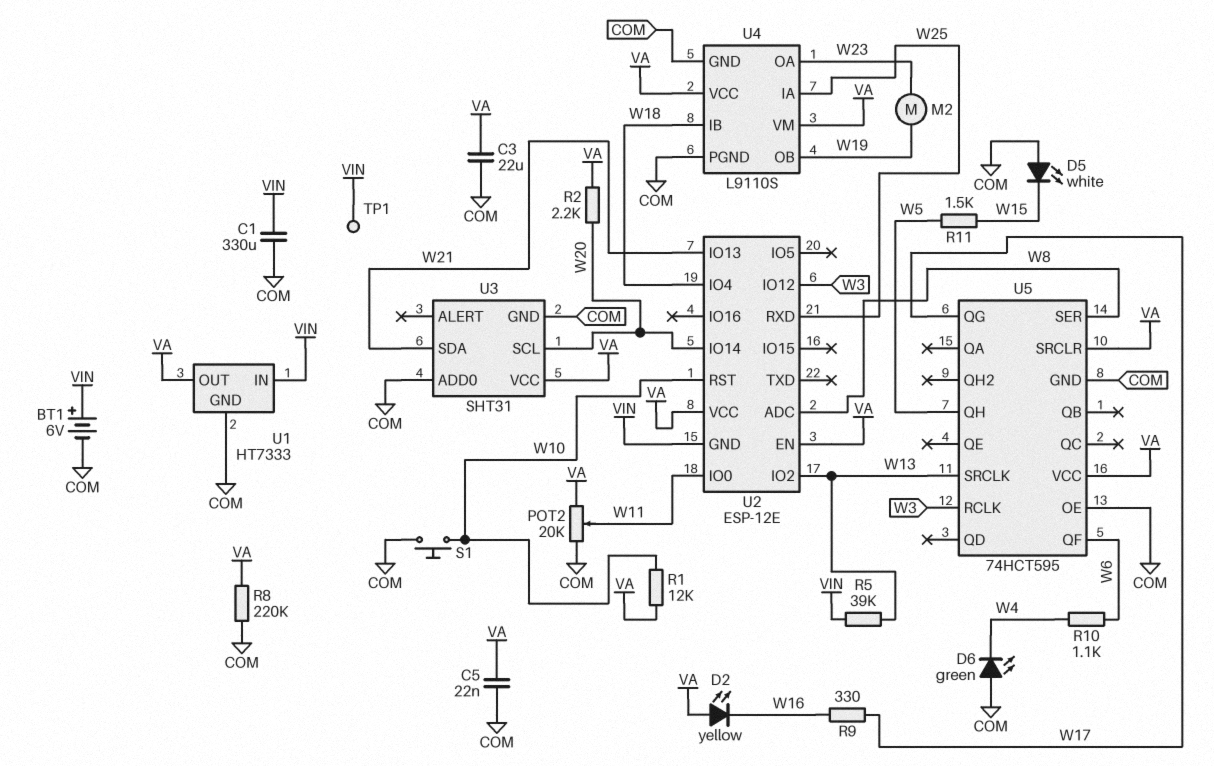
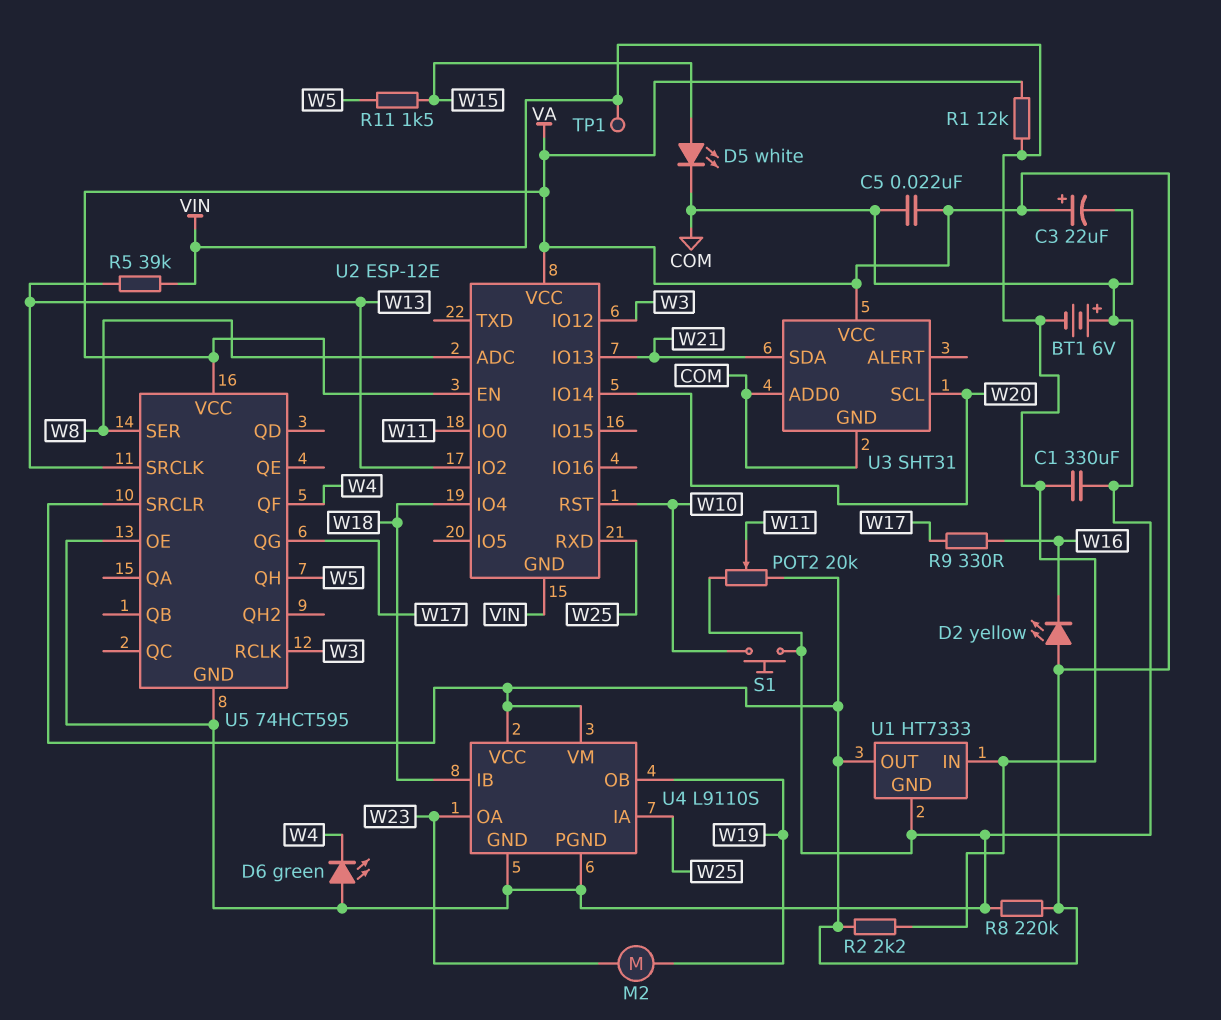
BT1: 6V (plus VIN, minus COM) -> 6V (plus COM, minus VIN)
C3: 22uF (COM, VA) -> 22uF (plus VA, minus COM)
D5: LED white (A COM, K W15) -> LED white (A W15, K COM)
R1: 12k (VA, W10) -> 12k (VA, VIN)
R2: 2.2k (VA, W20) -> 2.2k (VA, VIN)
R10: 1.1k (W4, W6) -> none
U5 pin QF: W6 -> W4

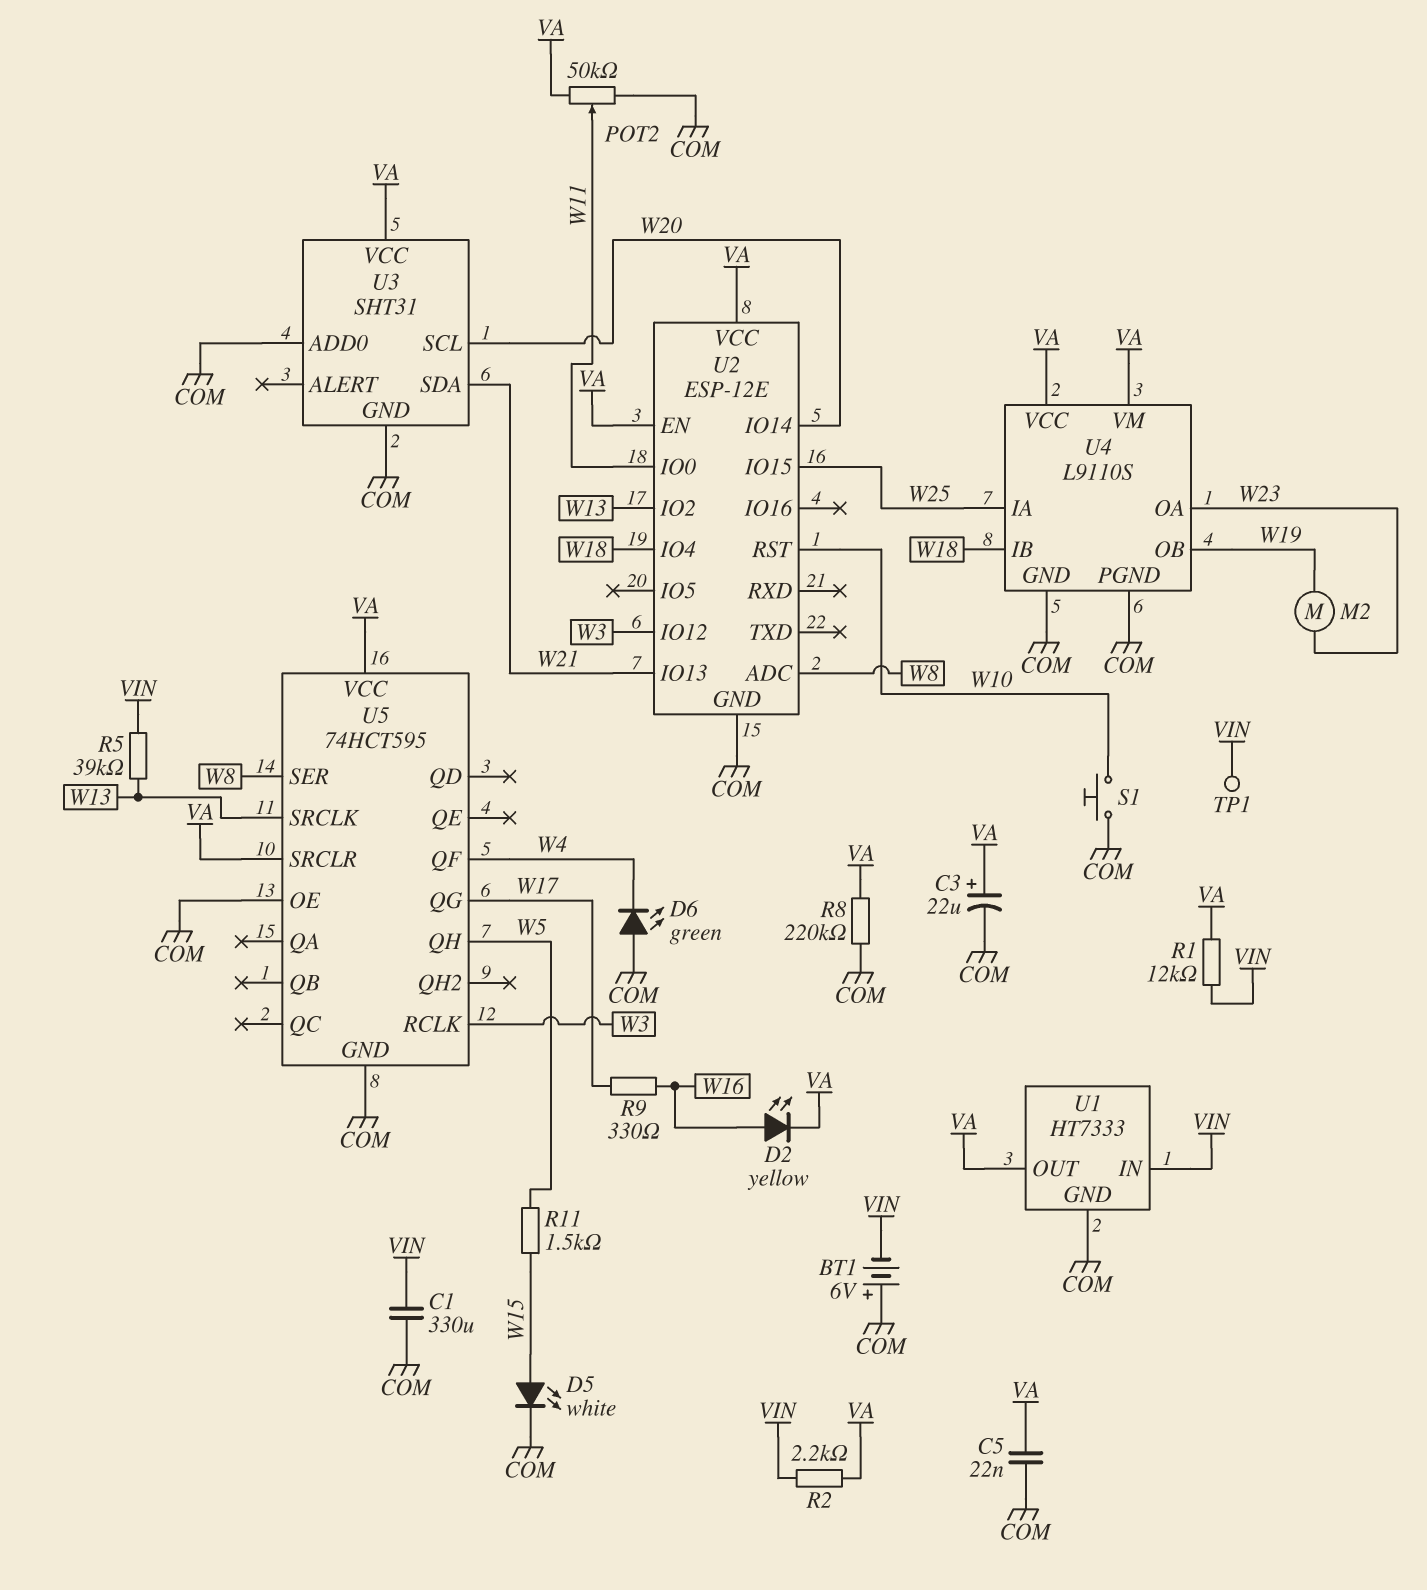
D2: LED yellow (A VA, K W16) -> LED yellow (A W16, K VA)
POT2: 20k (COM, VA, wiper W11) -> 50k (COM, VA, wiper W11)
U2 pin GND: VIN -> COM
U2 pin IO15: none -> W25
U2 pin RXD: W25 -> none

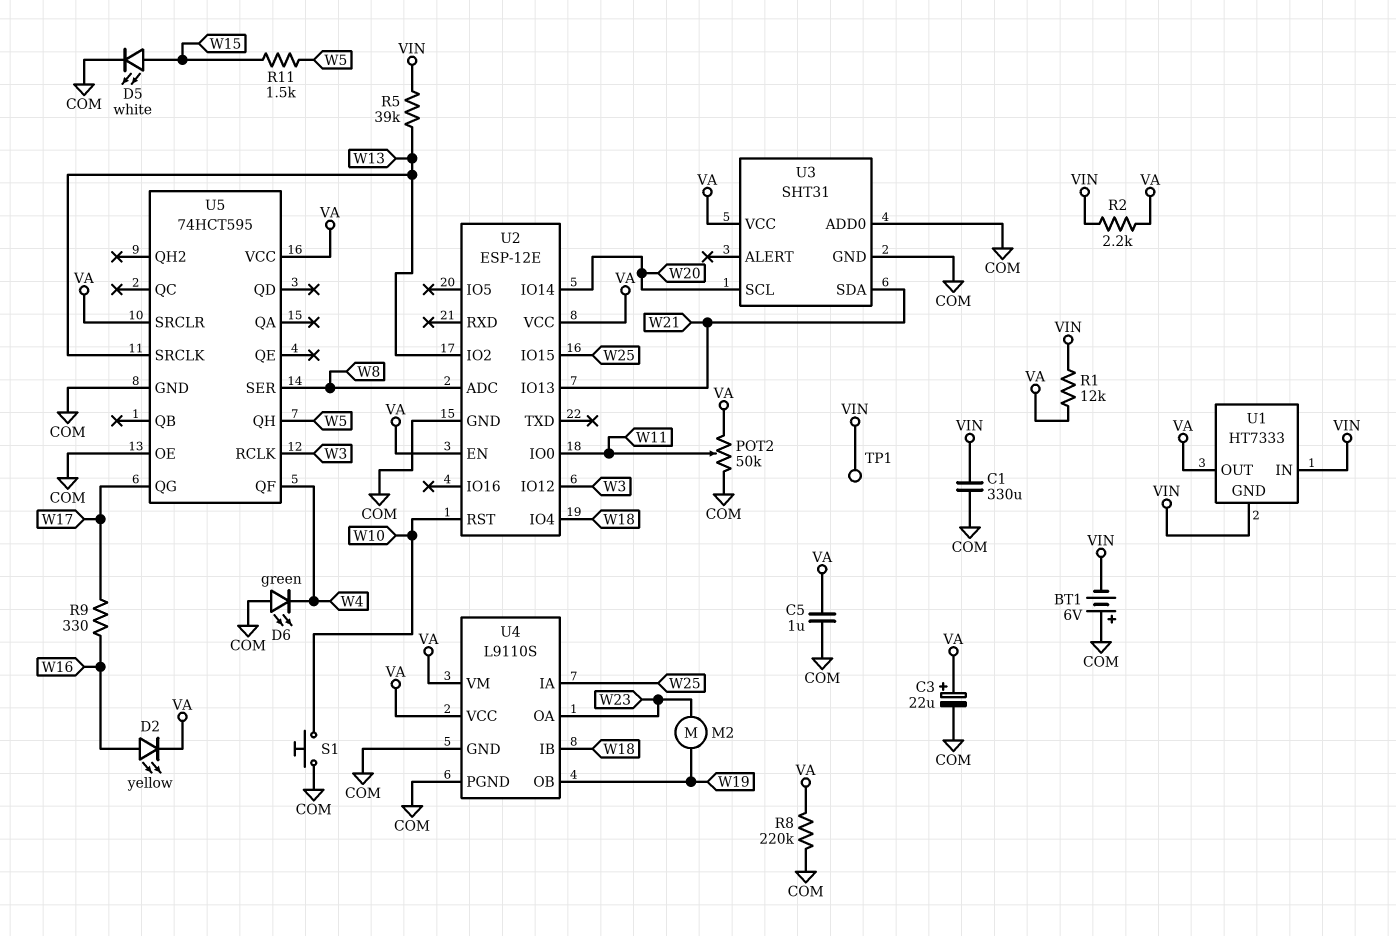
C5: 22nF (COM, VA) -> 1uF (COM, VA)
U1 pin GND: COM -> VIN

